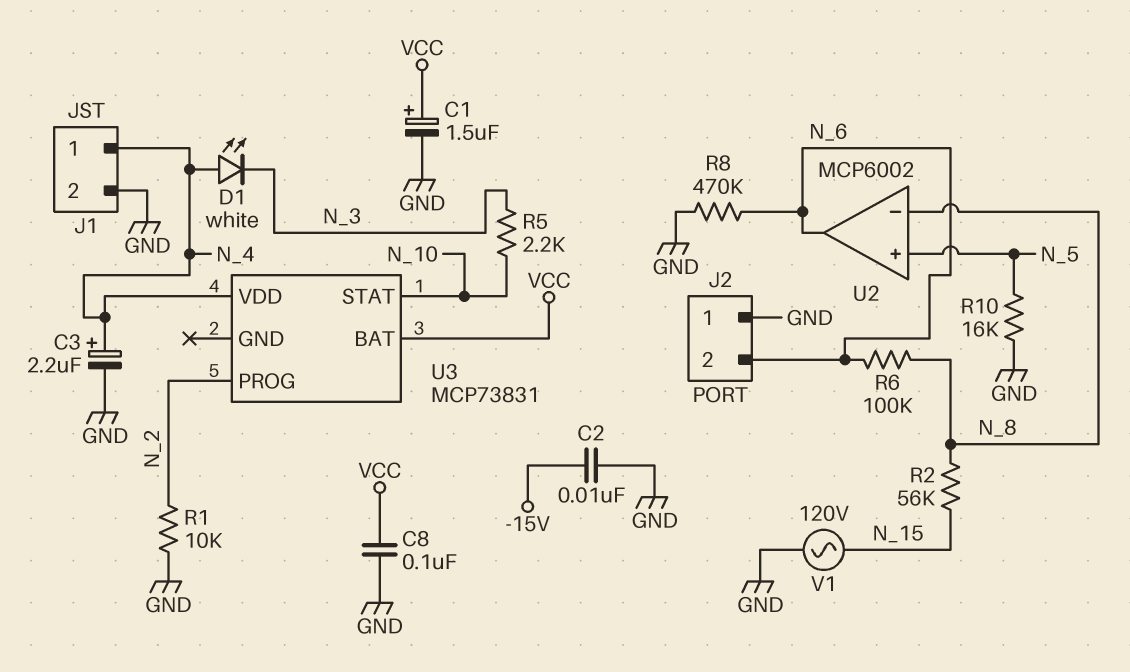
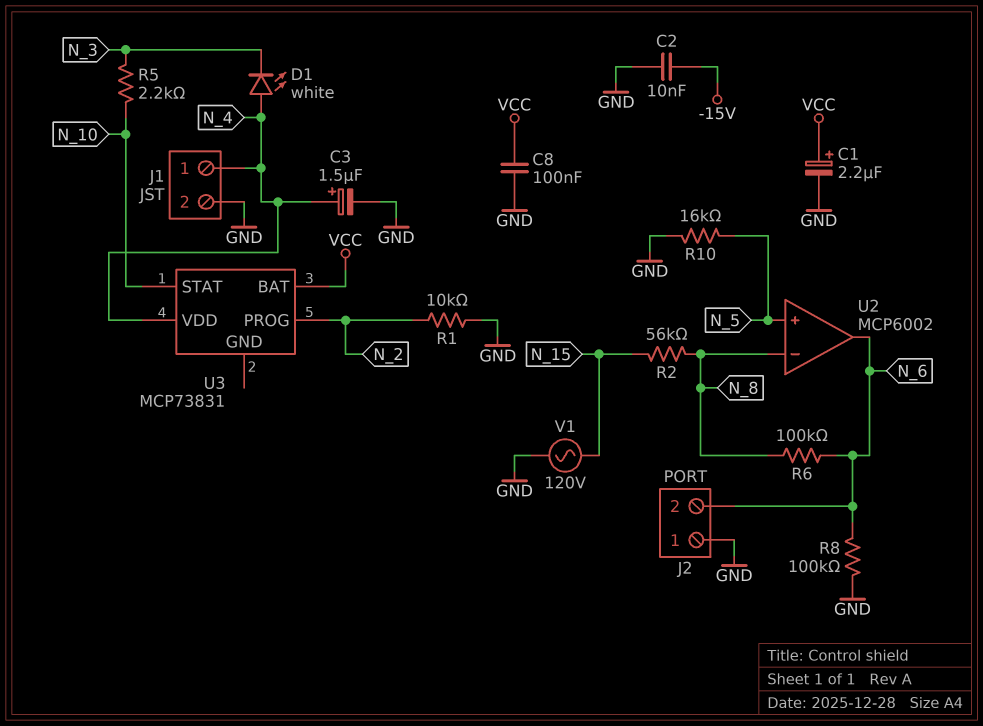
C1: 1.5uF (plus VCC, minus GND) -> 2.2uF (plus VCC, minus GND)
C3: 2.2uF (plus N_4, minus GND) -> 1.5uF (plus N_4, minus GND)
R8: 470k (GND, N_6) -> 100k (GND, N_6)

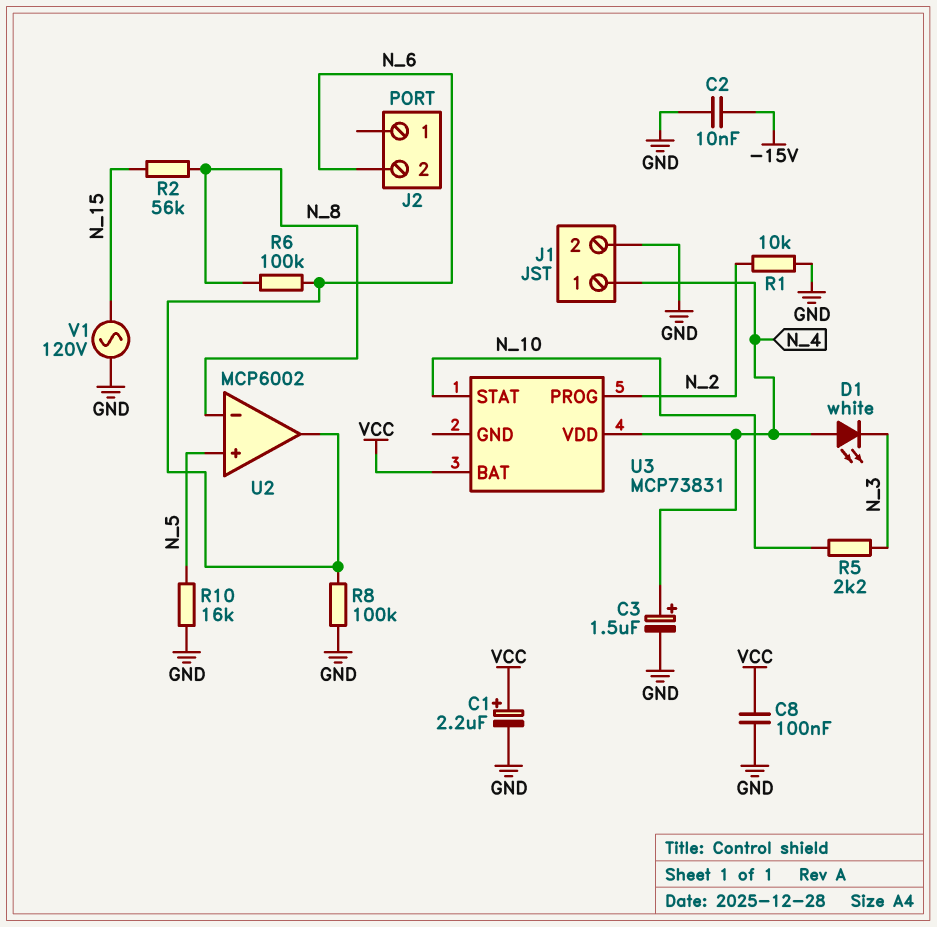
J2 pin 1: GND -> none

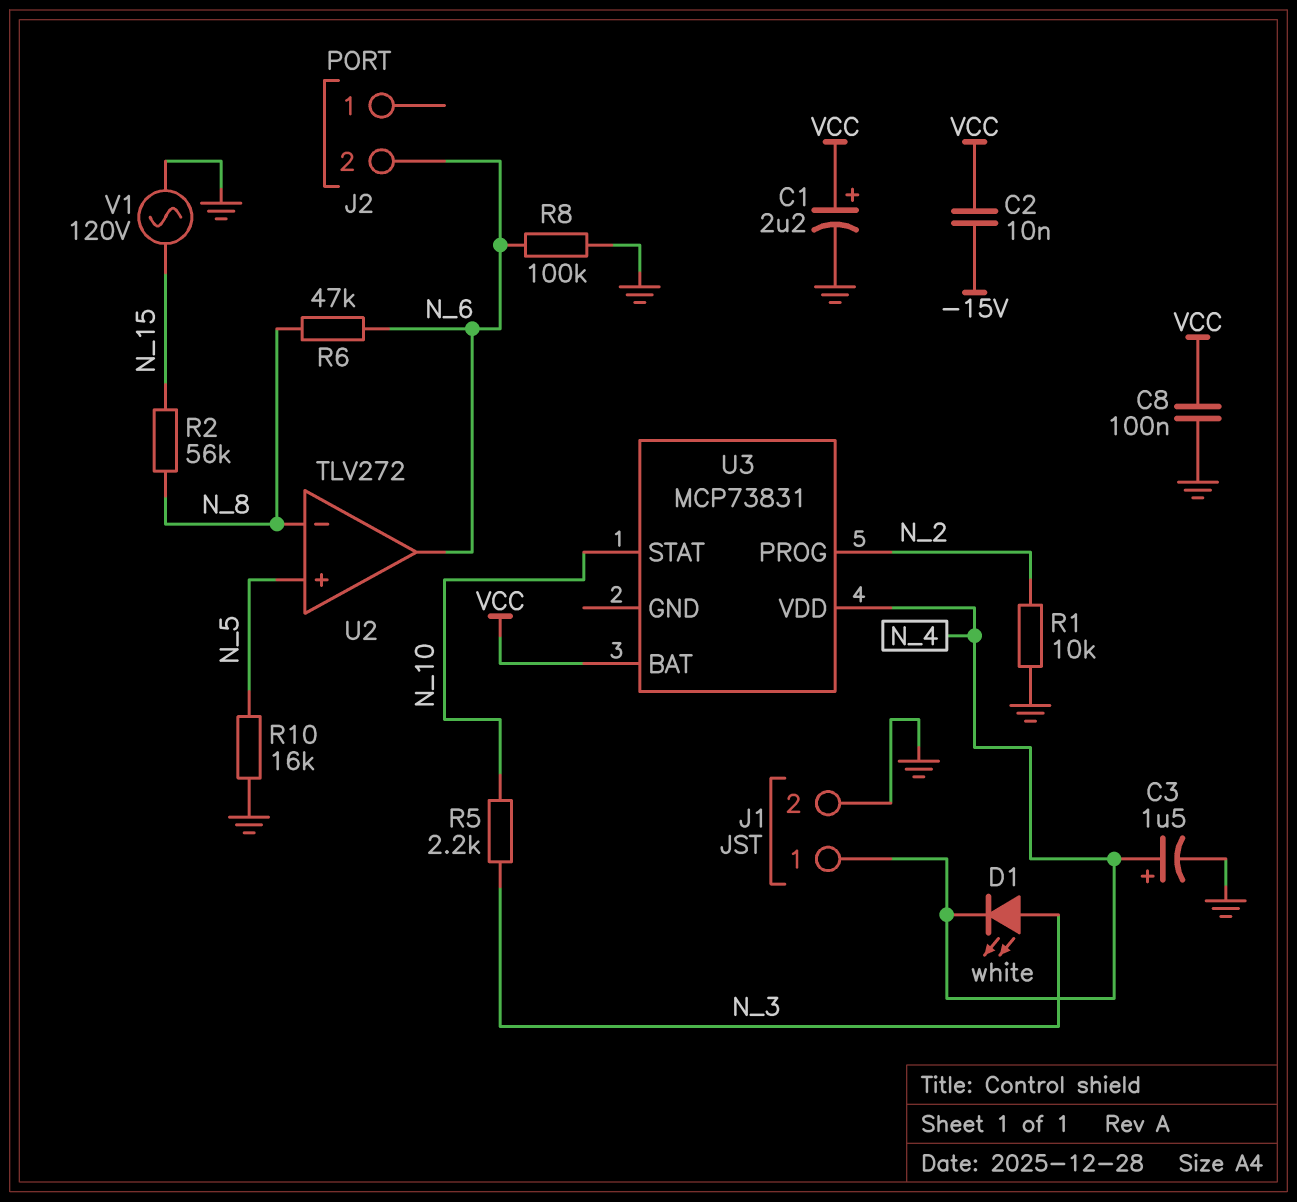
C2: 10nF (-15V, GND) -> 10nF (-15V, VCC)
D1: LED white (A N_4, K N_3) -> LED white (A N_3, K N_4)
R6: 100k (N_6, N_8) -> 47k (N_6, N_8)
U2: MCP6002 -> TLV272

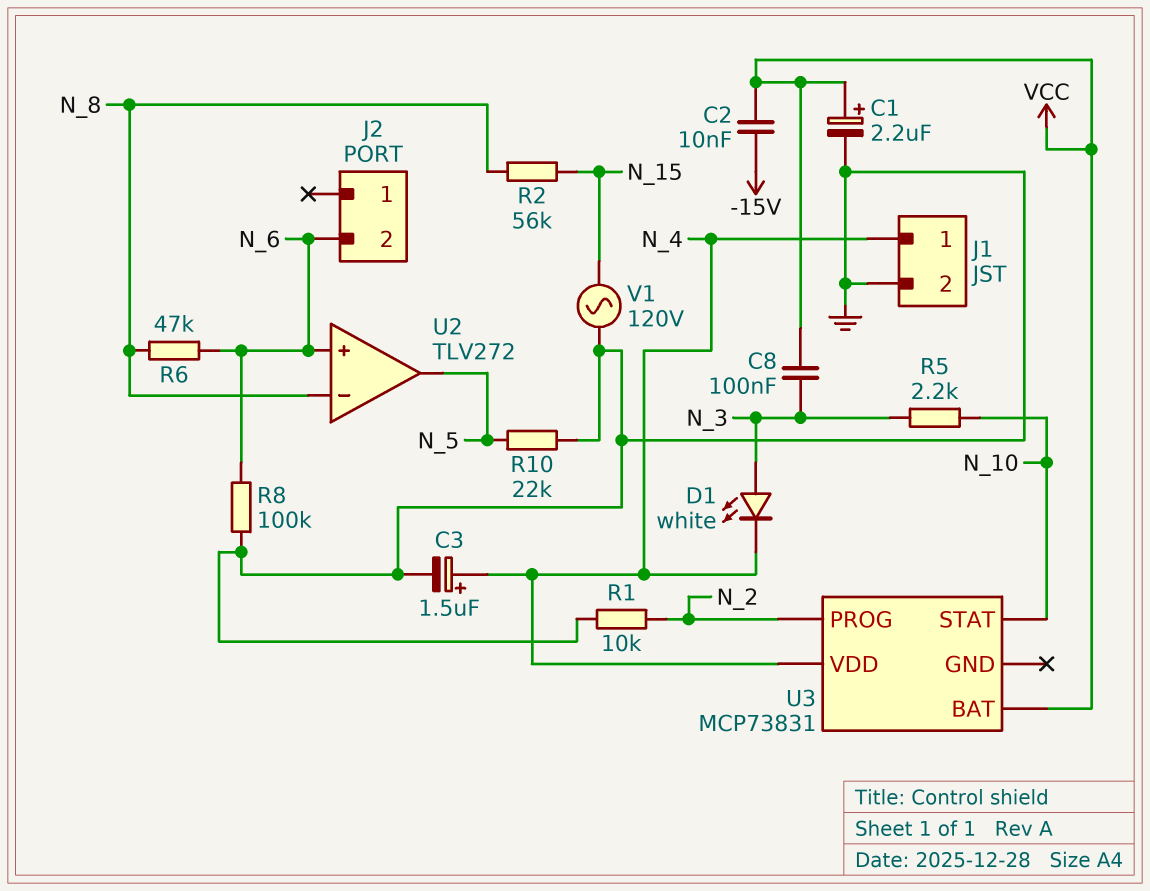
C8: 100nF (GND, VCC) -> 100nF (N_3, VCC)
R10: 16k (GND, N_5) -> 22k (GND, N_5)
U2 pin in+: N_5 -> N_6
U2 pin out: N_6 -> N_5

